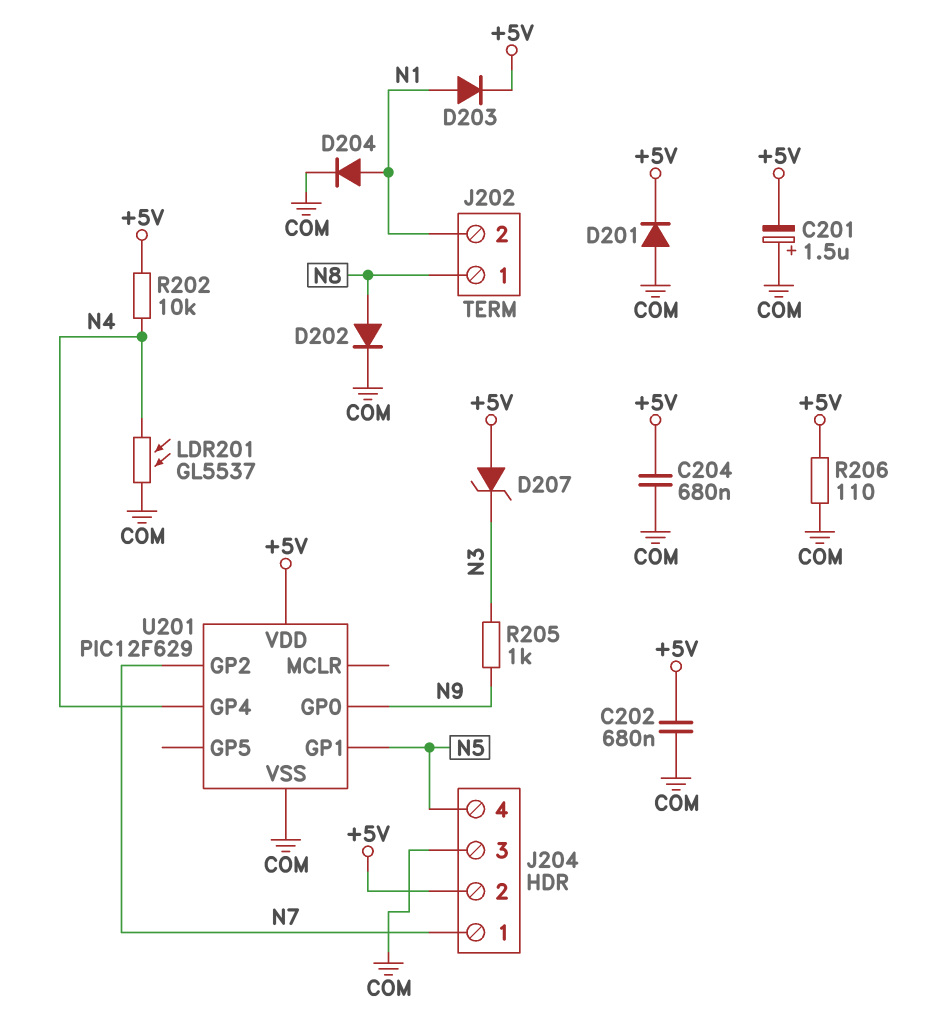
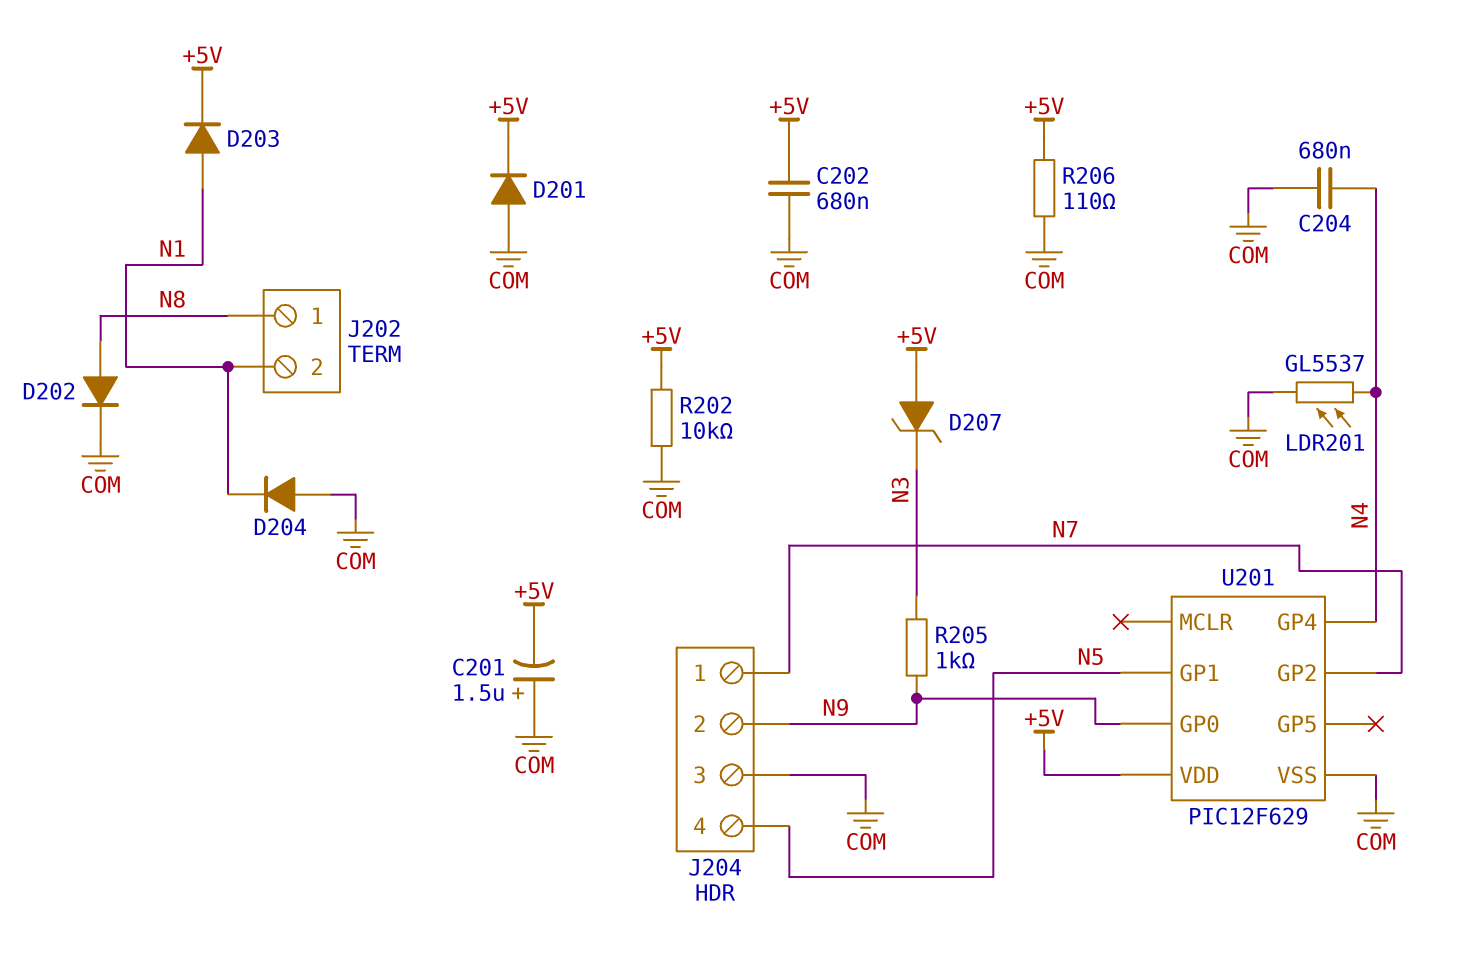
C204: 680nF (+5V, COM) -> 680nF (COM, N4)
D204: diode (A N1, K COM) -> diode (A COM, K N1)
J204 pin 2: +5V -> N9
R202: 10k (+5V, N4) -> 10k (+5V, COM)

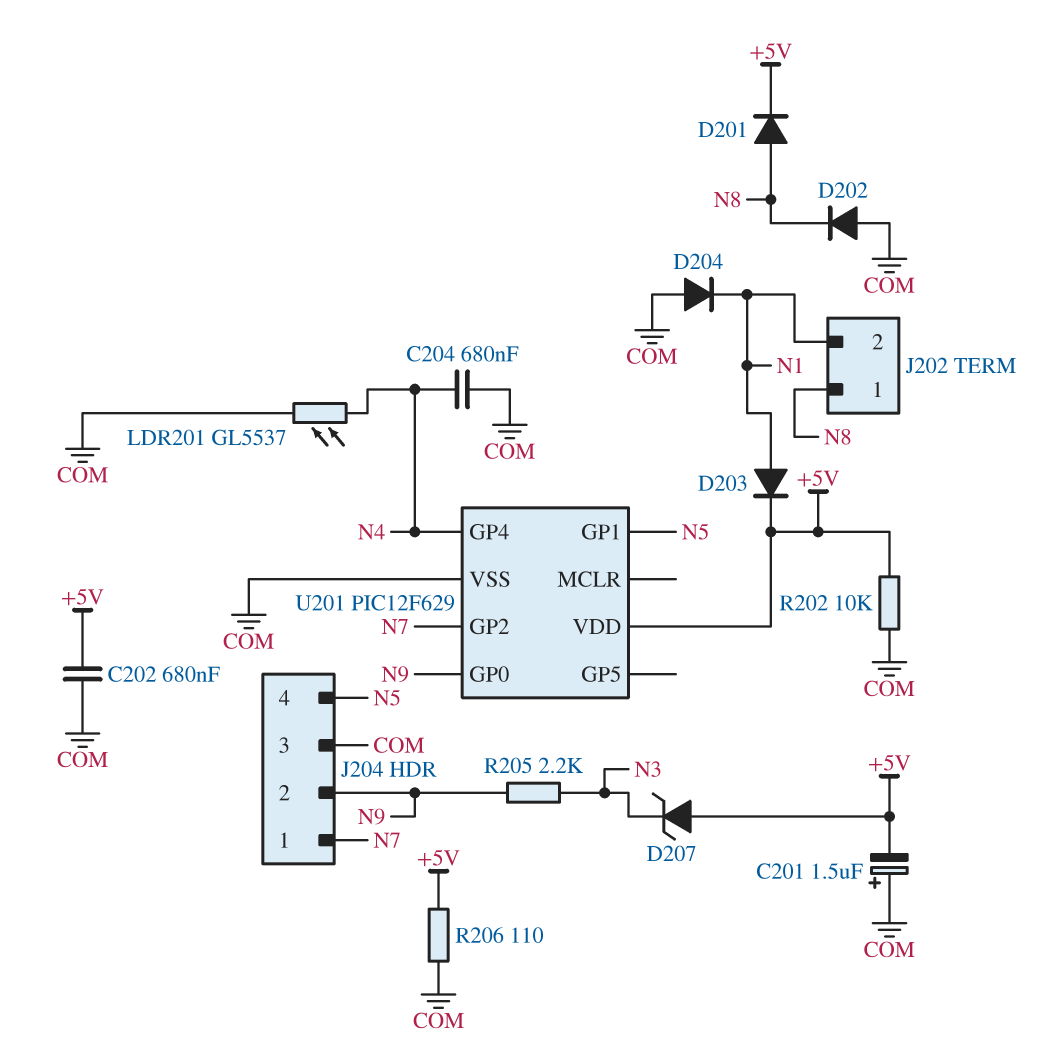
D201: diode (A COM, K +5V) -> diode (A N8, K +5V)
D202: diode (A N8, K COM) -> diode (A COM, K N8)
R205: 1k (N3, N9) -> 2.2k (N3, N9)

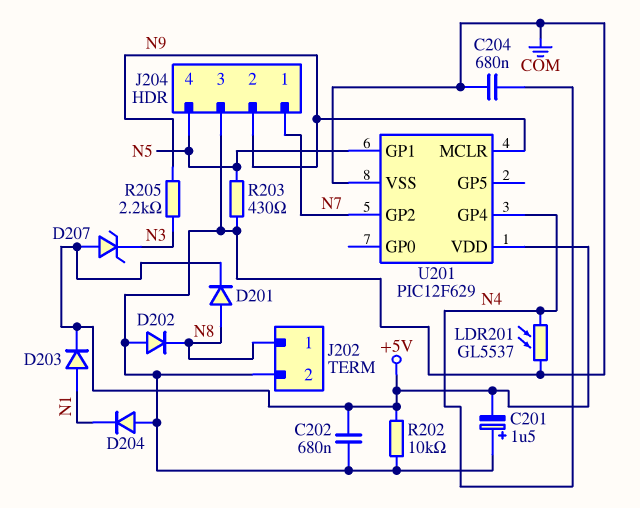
J202 pin 2: N1 -> COM
R203: none -> 430 (COM, N5)
R206: 110 (+5V, COM) -> none
U201 pin GP0: N9 -> none
U201 pin MCLR: none -> N9

